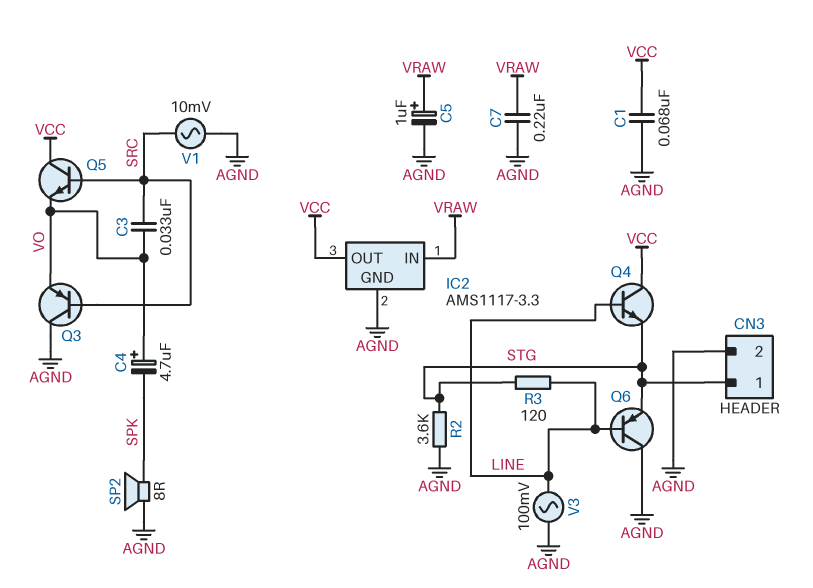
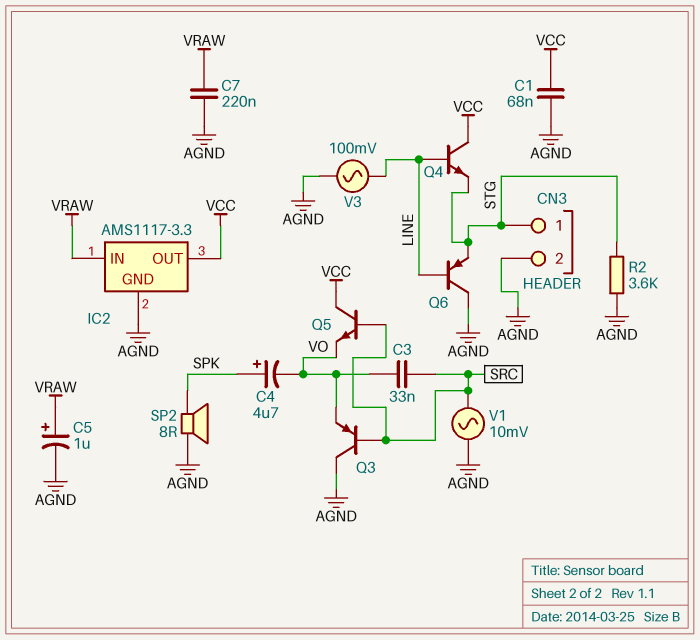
C4: 4.7uF (plus VO, minus SPK) -> 4.7uF (plus SPK, minus VO)
R3: 120 (LINE, STG) -> none

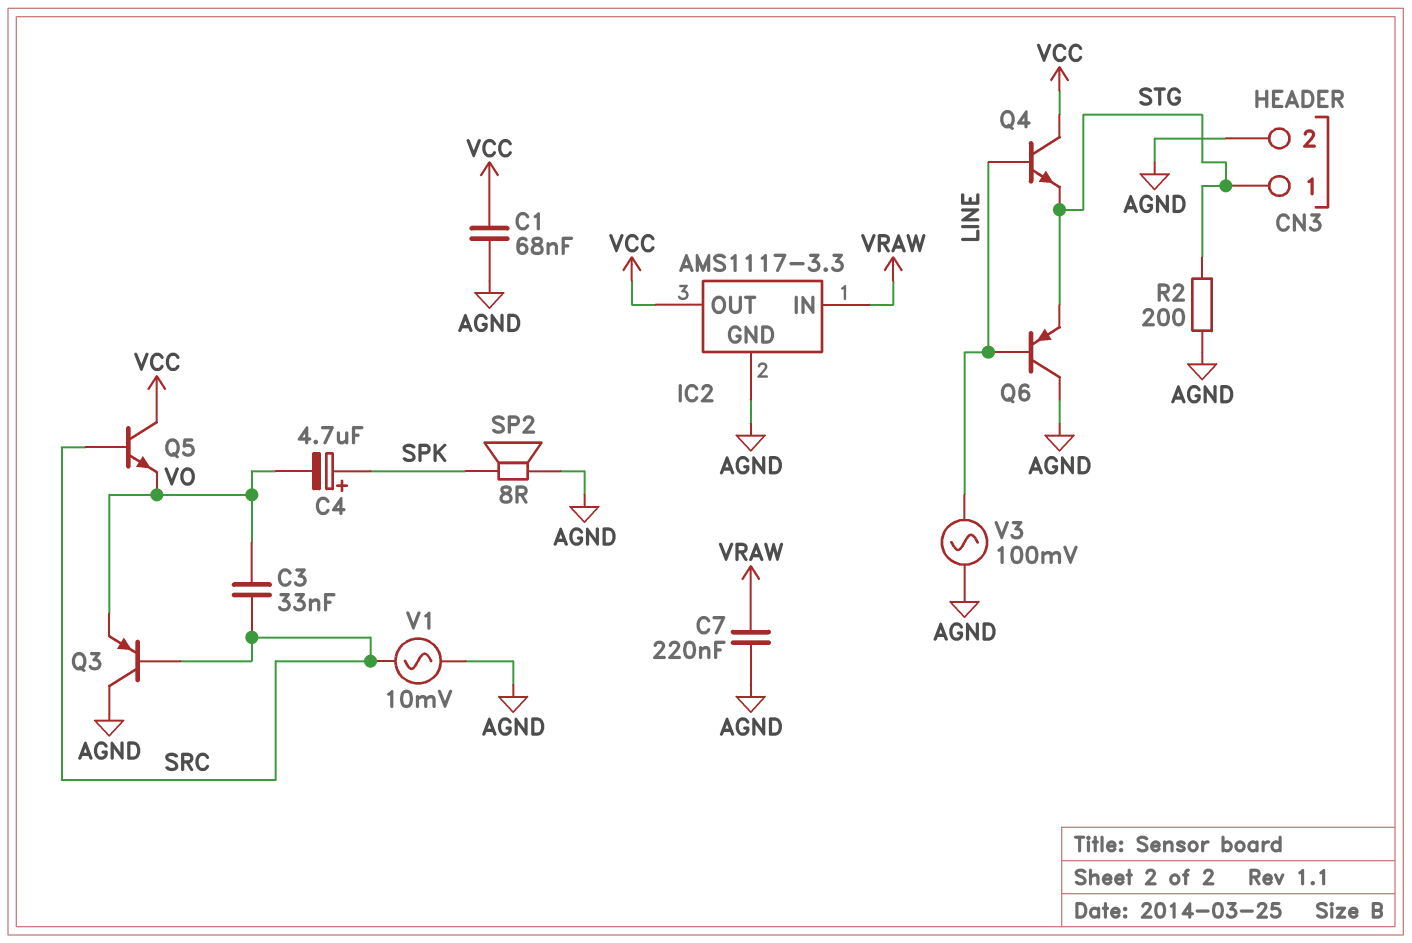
C5: 1uF (plus VRAW, minus AGND) -> none
R2: 3.6k (AGND, STG) -> 200 (AGND, STG)

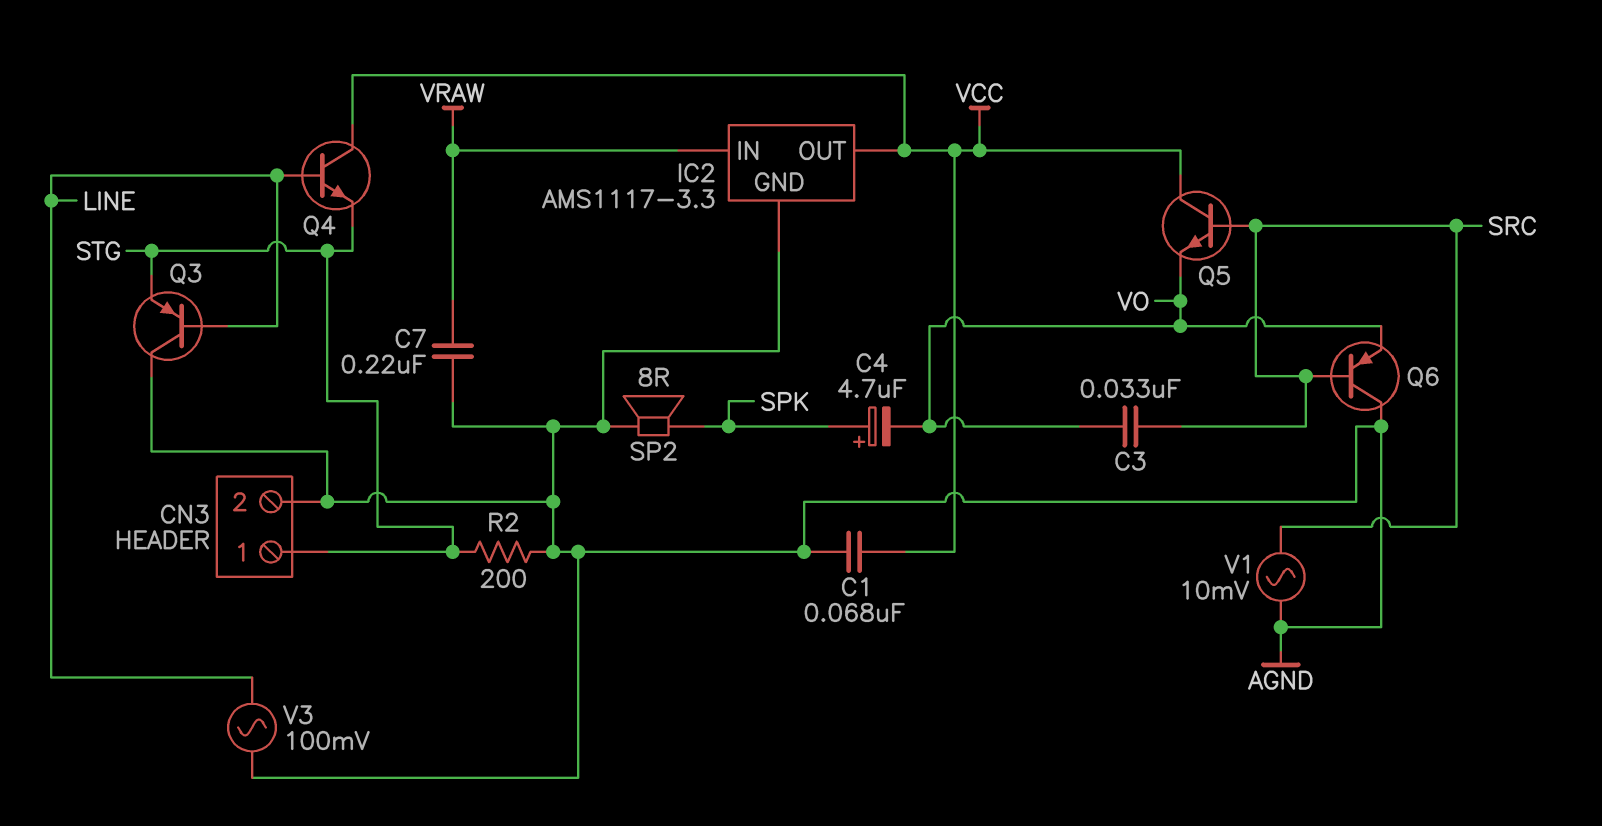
Q3: PNP (B SRC, C AGND, E VO) -> PNP (B LINE, C AGND, E STG)
Q6: PNP (B LINE, C AGND, E STG) -> PNP (B SRC, C AGND, E VO)

